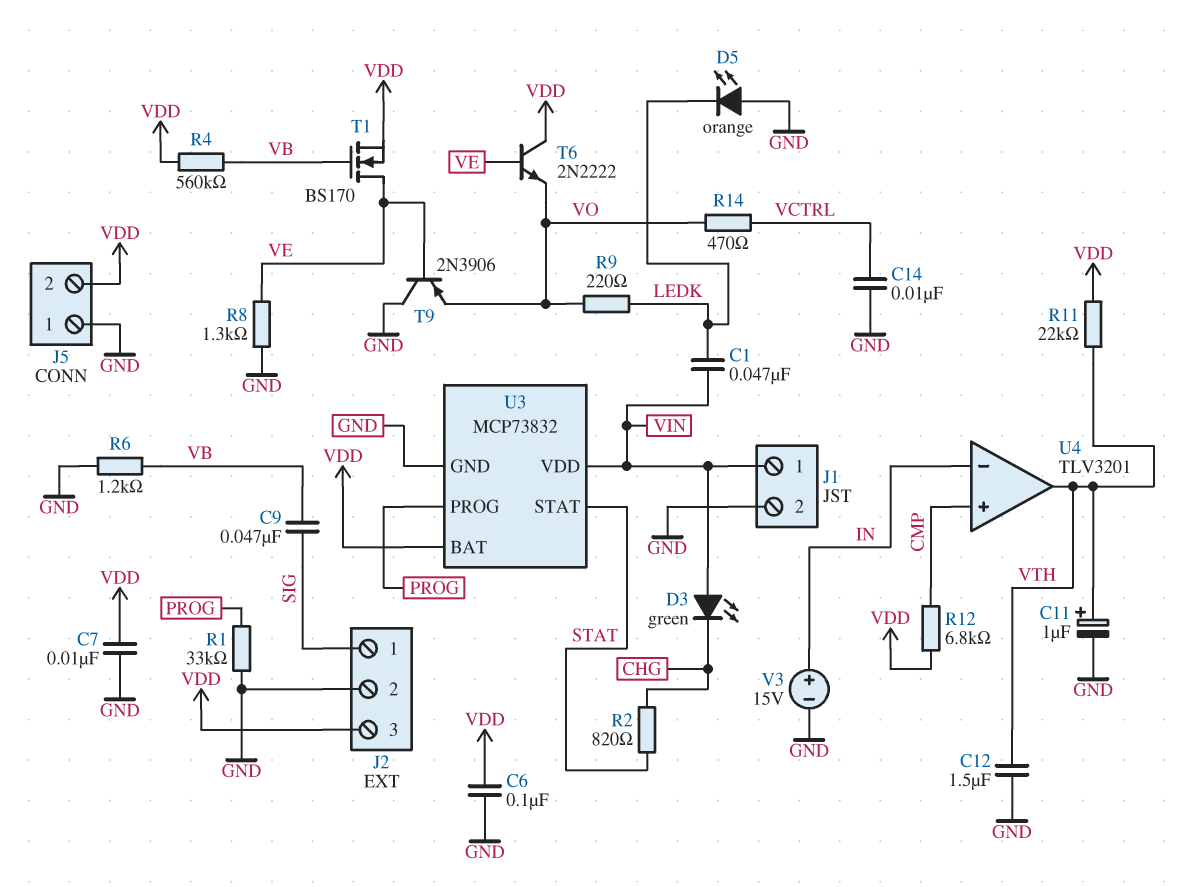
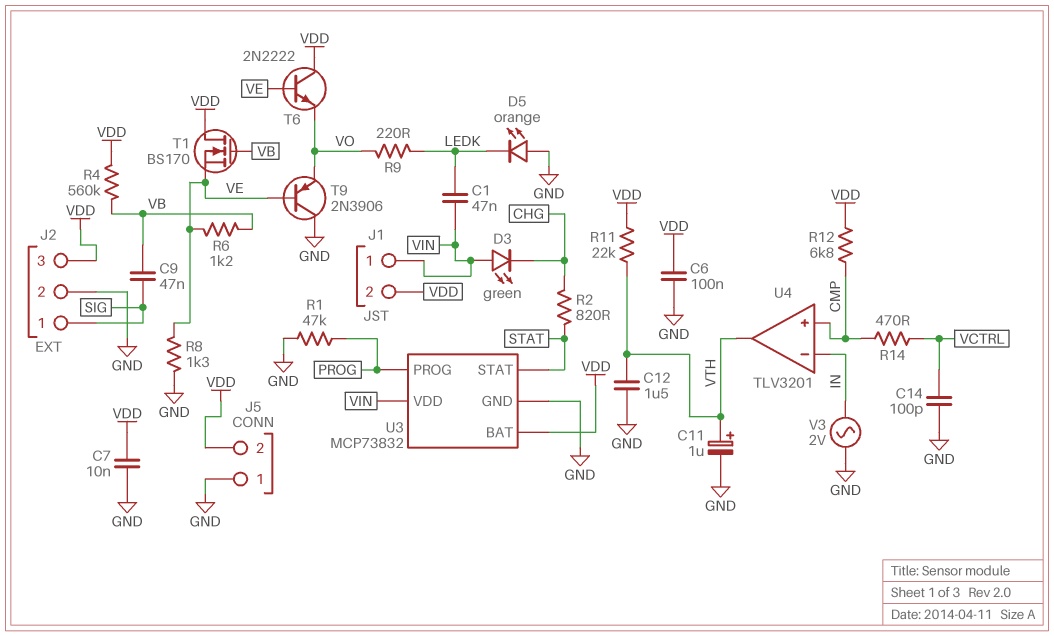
C14: 10nF (GND, VCTRL) -> 100pF (GND, VCTRL)
J1 pin 2: GND -> VDD
R1: 33k (GND, PROG) -> 47k (GND, PROG)
R6: 1.2k (GND, VB) -> 1.2k (VB, VE)
R14: 470 (VCTRL, VO) -> 470 (CMP, VCTRL)
T1: NMOS BS170 (G VB, D VE, S VDD) -> NMOS BS170 (G VB, D VDD, S VE)
V3: 15V (plus IN, minus GND) -> AC 2V (GND, IN)

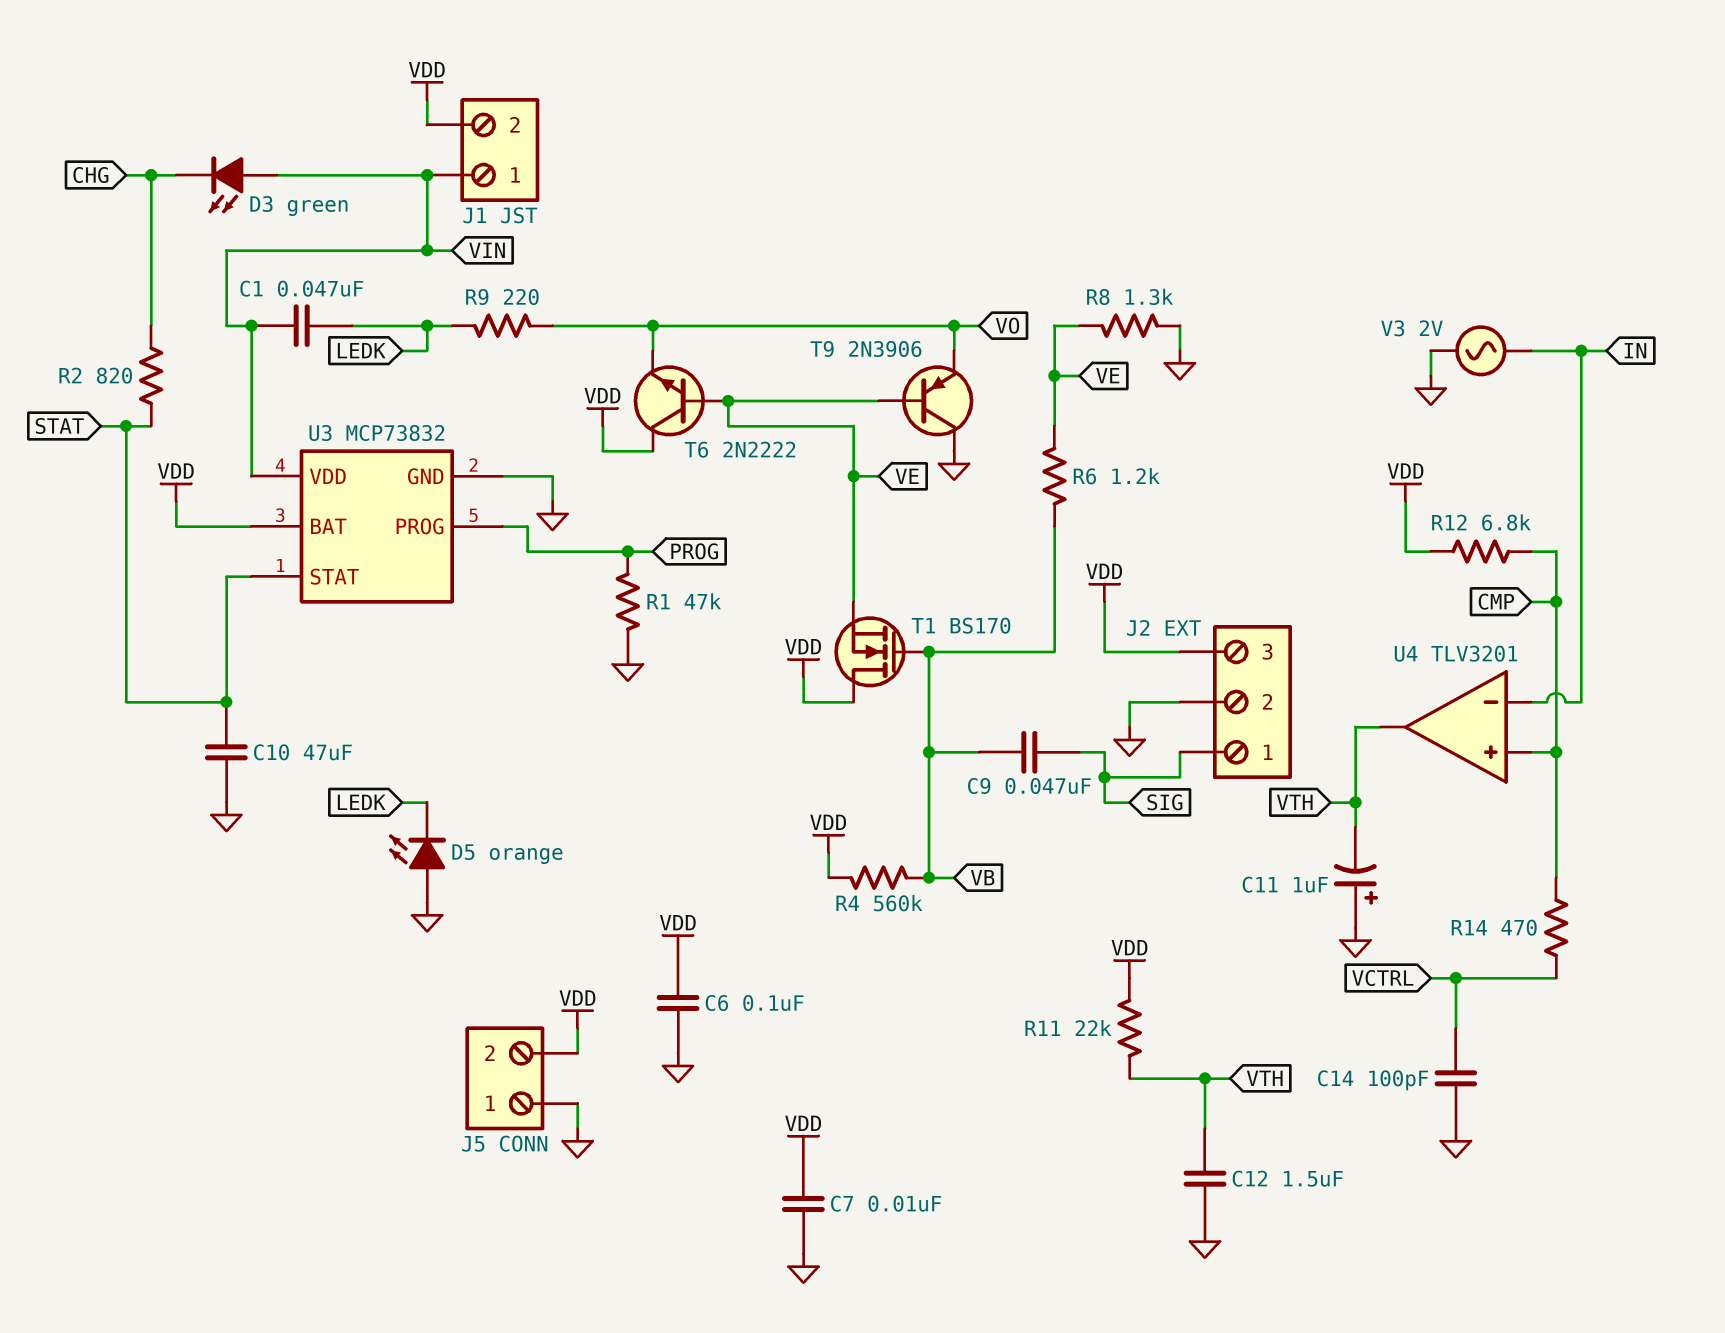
C10: none -> 47uF (GND, STAT)
C11: 1uF (plus VTH, minus GND) -> 1uF (plus GND, minus VTH)

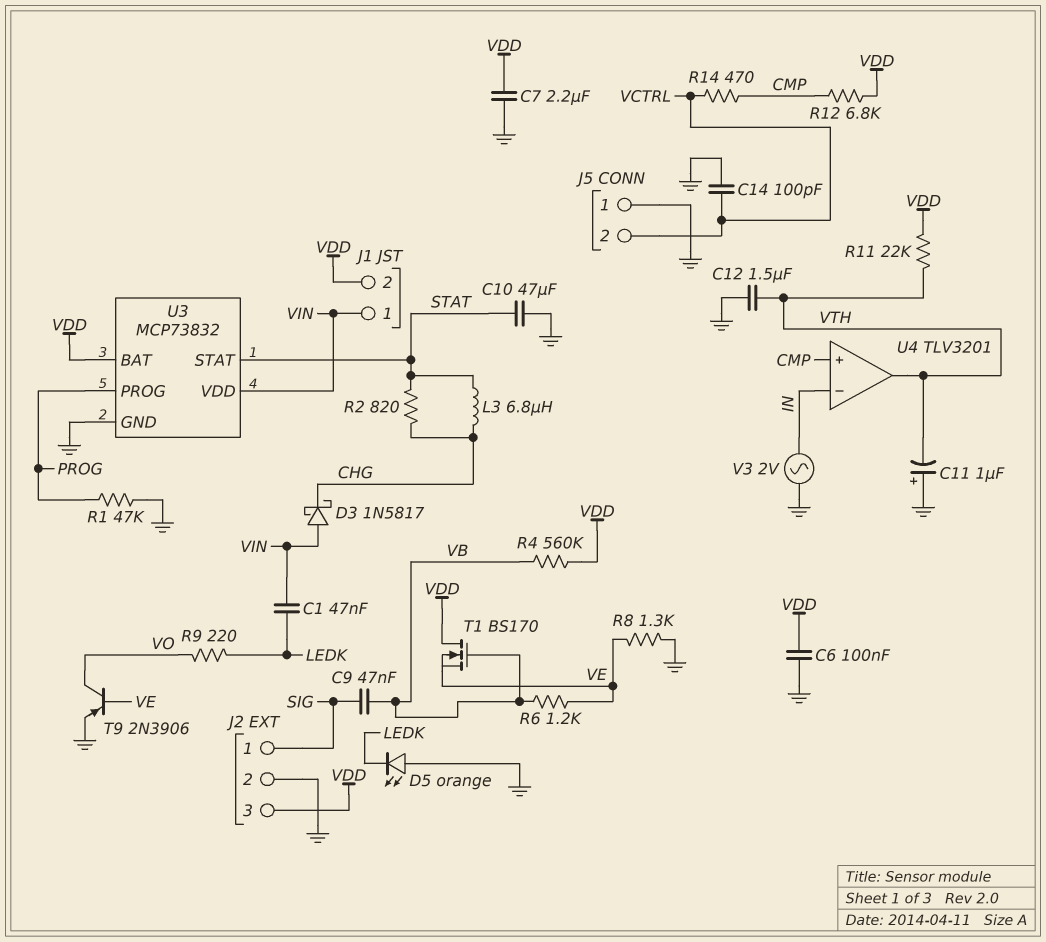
C7: 10nF (GND, VDD) -> 2.2uF (GND, VDD)
D3: LED green (A VIN, K CHG) -> schottky 1N5817 (A VIN, K CHG)
J5 pin 2: VDD -> VCTRL
L3: none -> 6.8uH (CHG, STAT)
T6: NPN 2N2222 (B VE, C VDD, E VO) -> none
T9: PNP 2N3906 (B VE, C GND, E VO) -> PNP 2N3906 (B VE, C VO, E GND)

